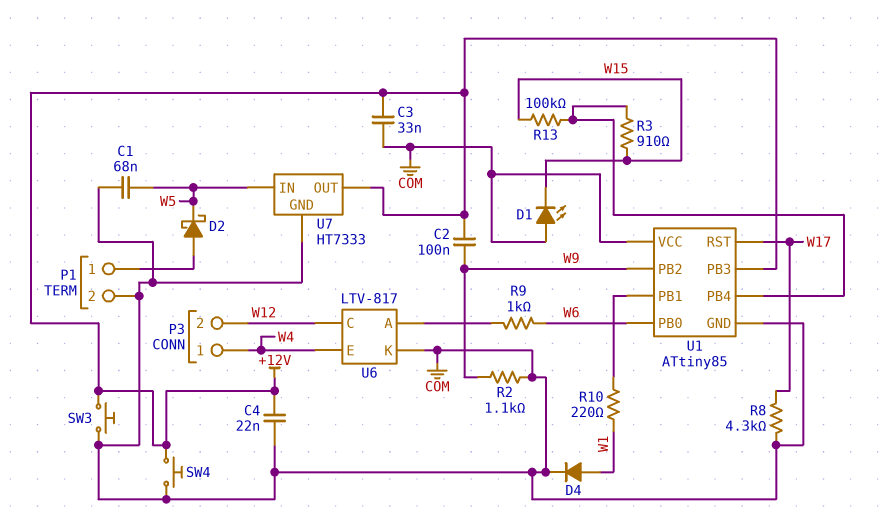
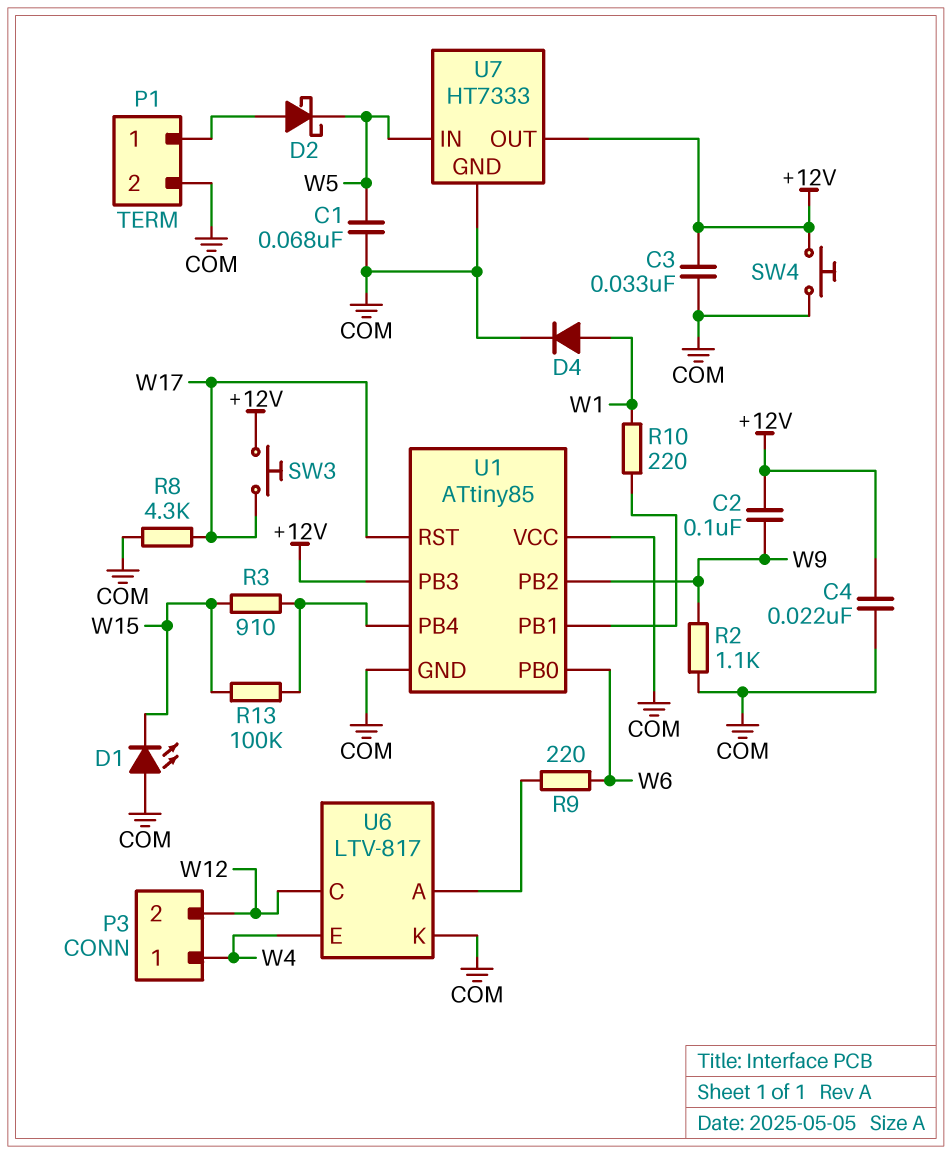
R9: 1k (U6/A, W6) -> 220 (U6/A, W6)
SW3: button (+12V, COM) -> button (+12V, W17)

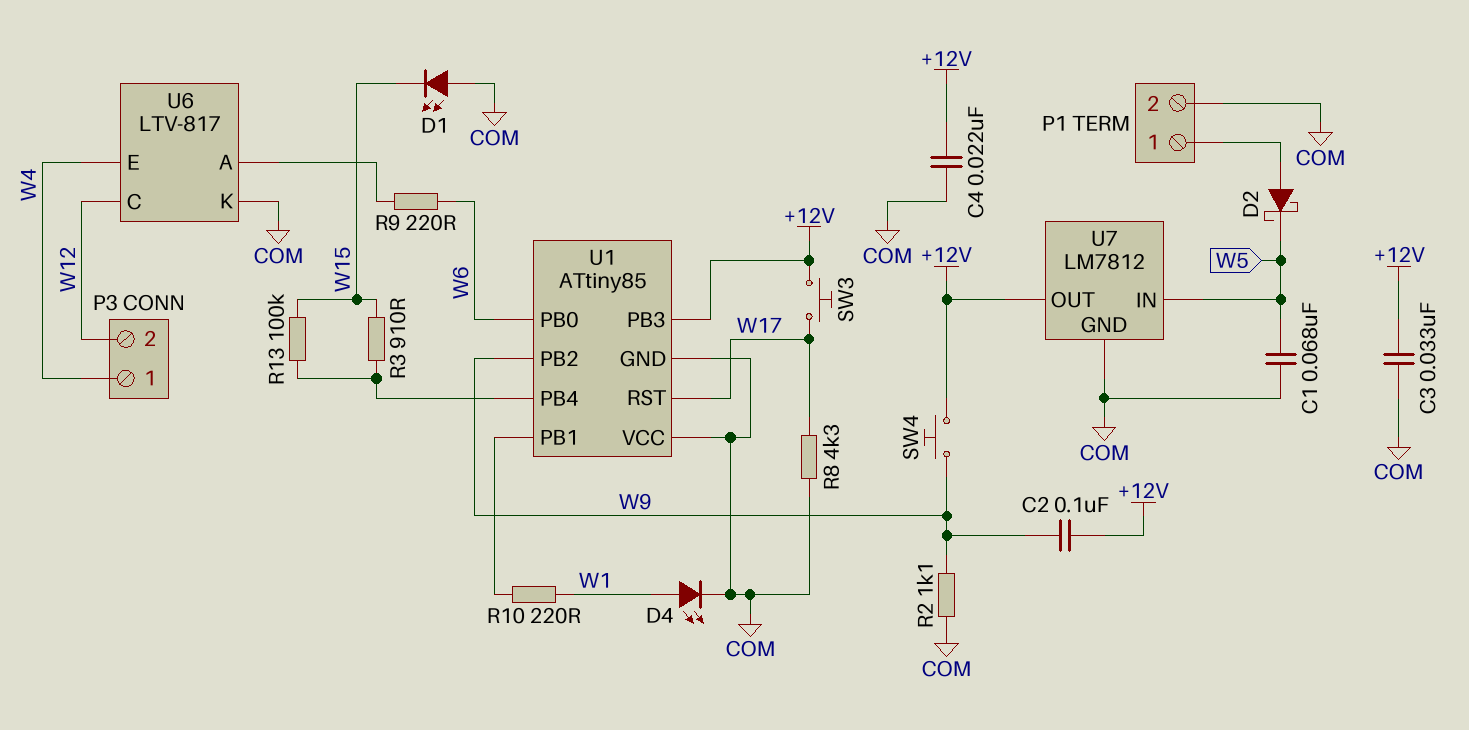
D4: diode (A W1, K COM) -> LED (A W1, K COM)
SW4: button (+12V, COM) -> button (+12V, W9)
U7: HT7333 -> LM7812

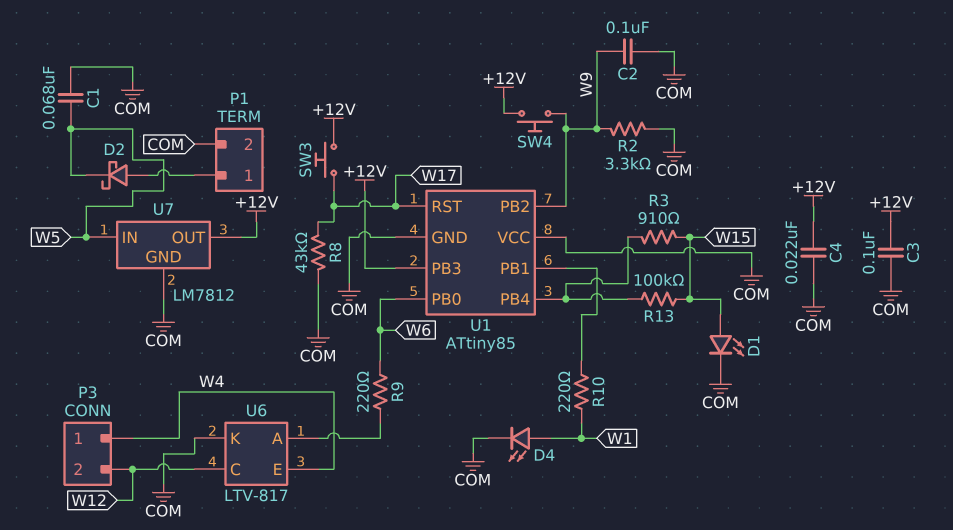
C2: 100nF (+12V, W9) -> 100nF (COM, W9)
C3: 33nF (+12V, COM) -> 100nF (+12V, COM)
D1: LED (A COM, K W15) -> LED (A W15, K COM)
R2: 1.1k (COM, W9) -> 3.3k (COM, W9)
R8: 4.3k (COM, W17) -> 43k (COM, W17)

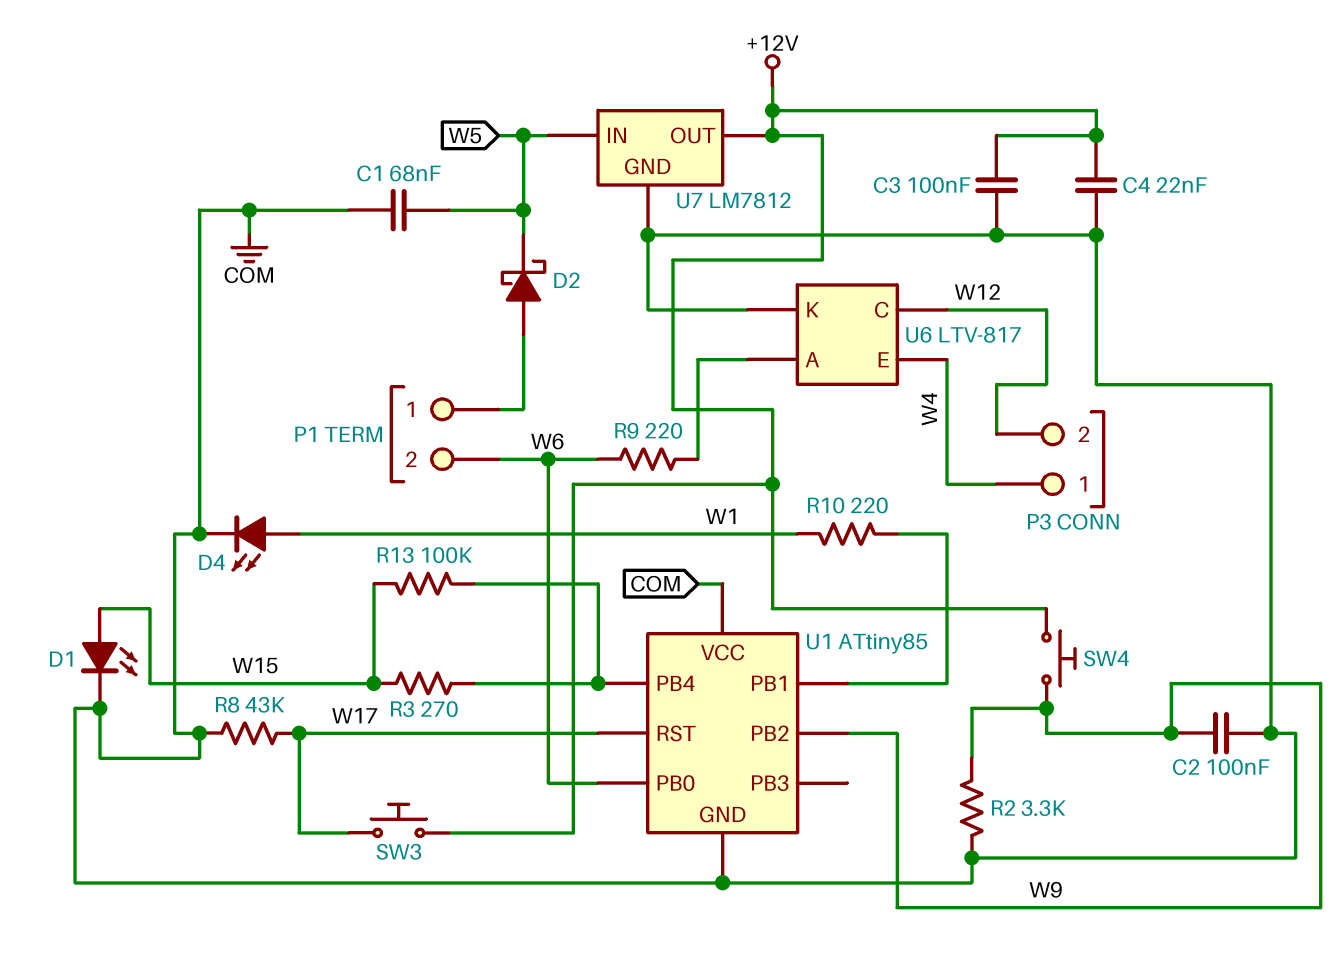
P1 pin 2: COM -> W6
R3: 910 (U1/PB4, W15) -> 270 (U1/PB4, W15)
U1 pin PB3: +12V -> none

